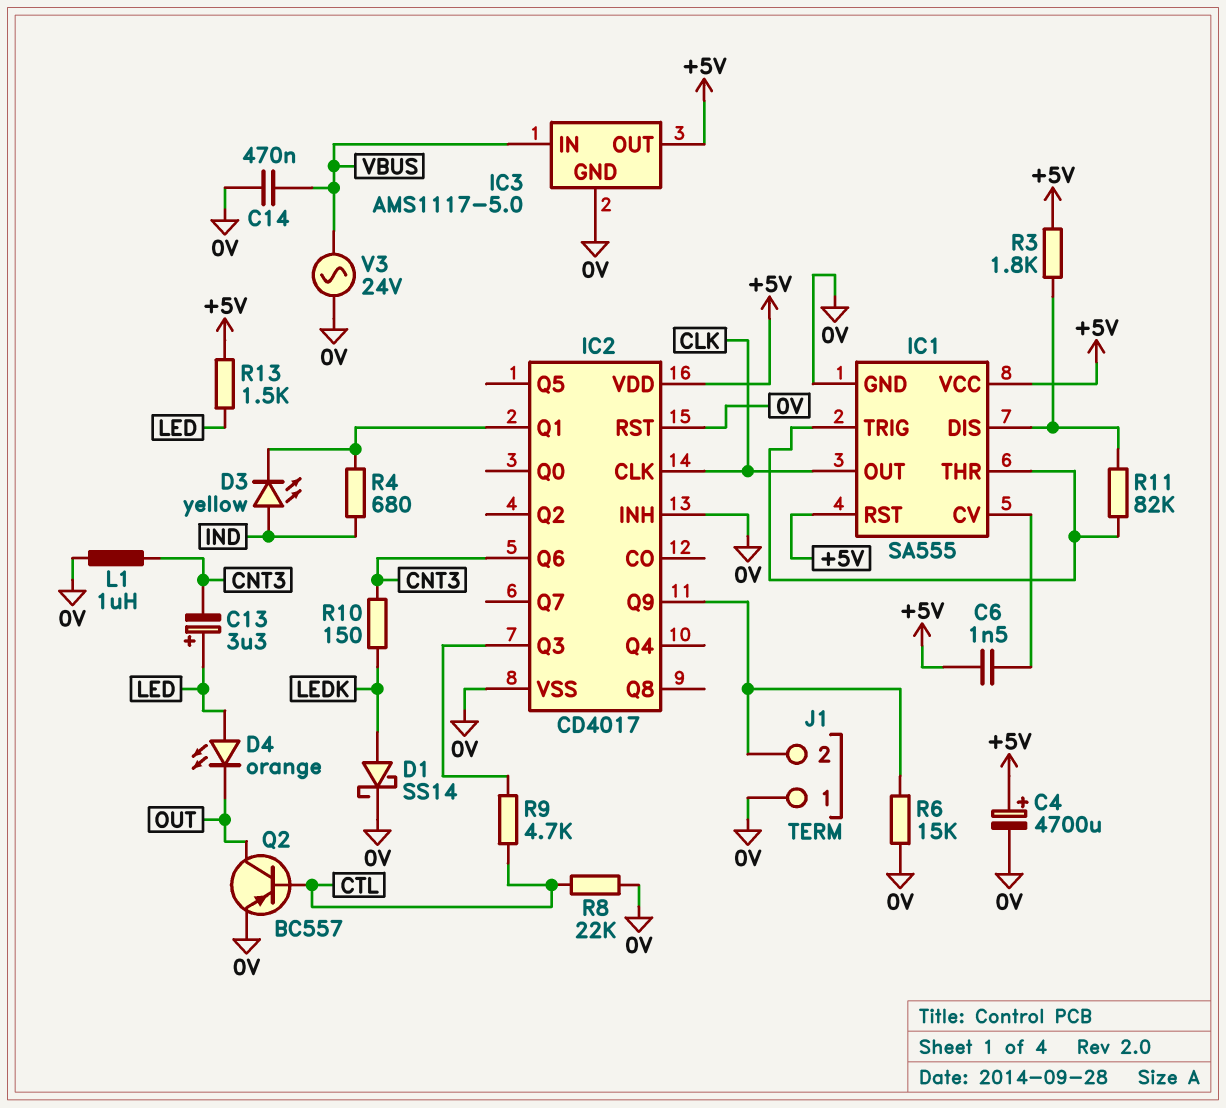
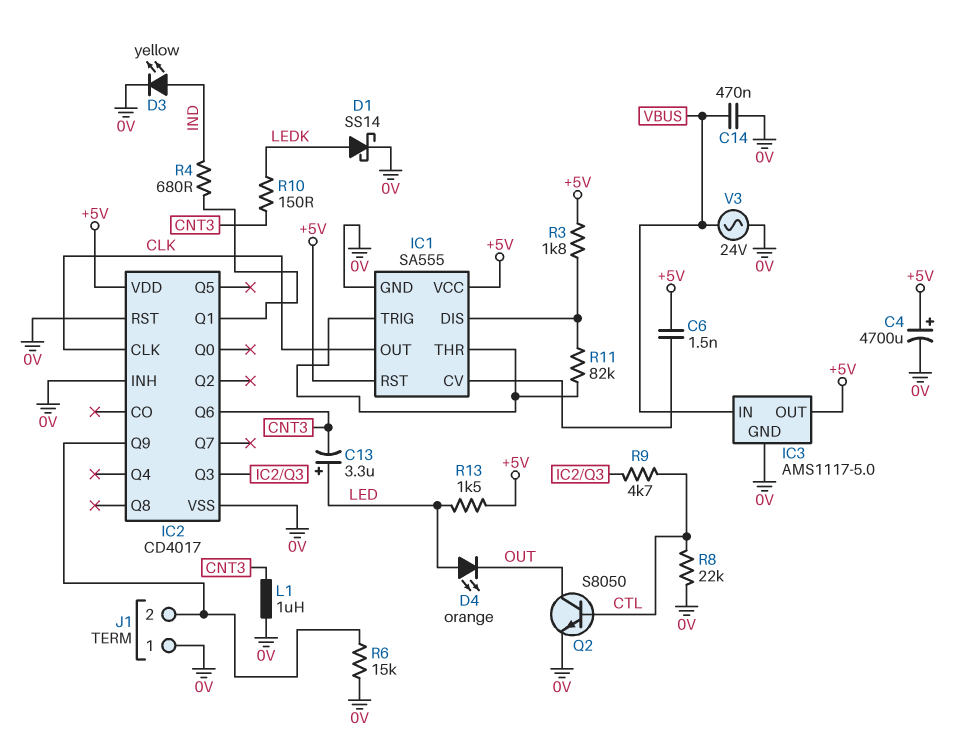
D3: LED yellow (A IND, K IC2/Q1) -> LED yellow (A IND, K 0V)
Q2: PNP BC557 (B CTL, C OUT, E 0V) -> NPN S8050 (B CTL, C OUT, E 0V)

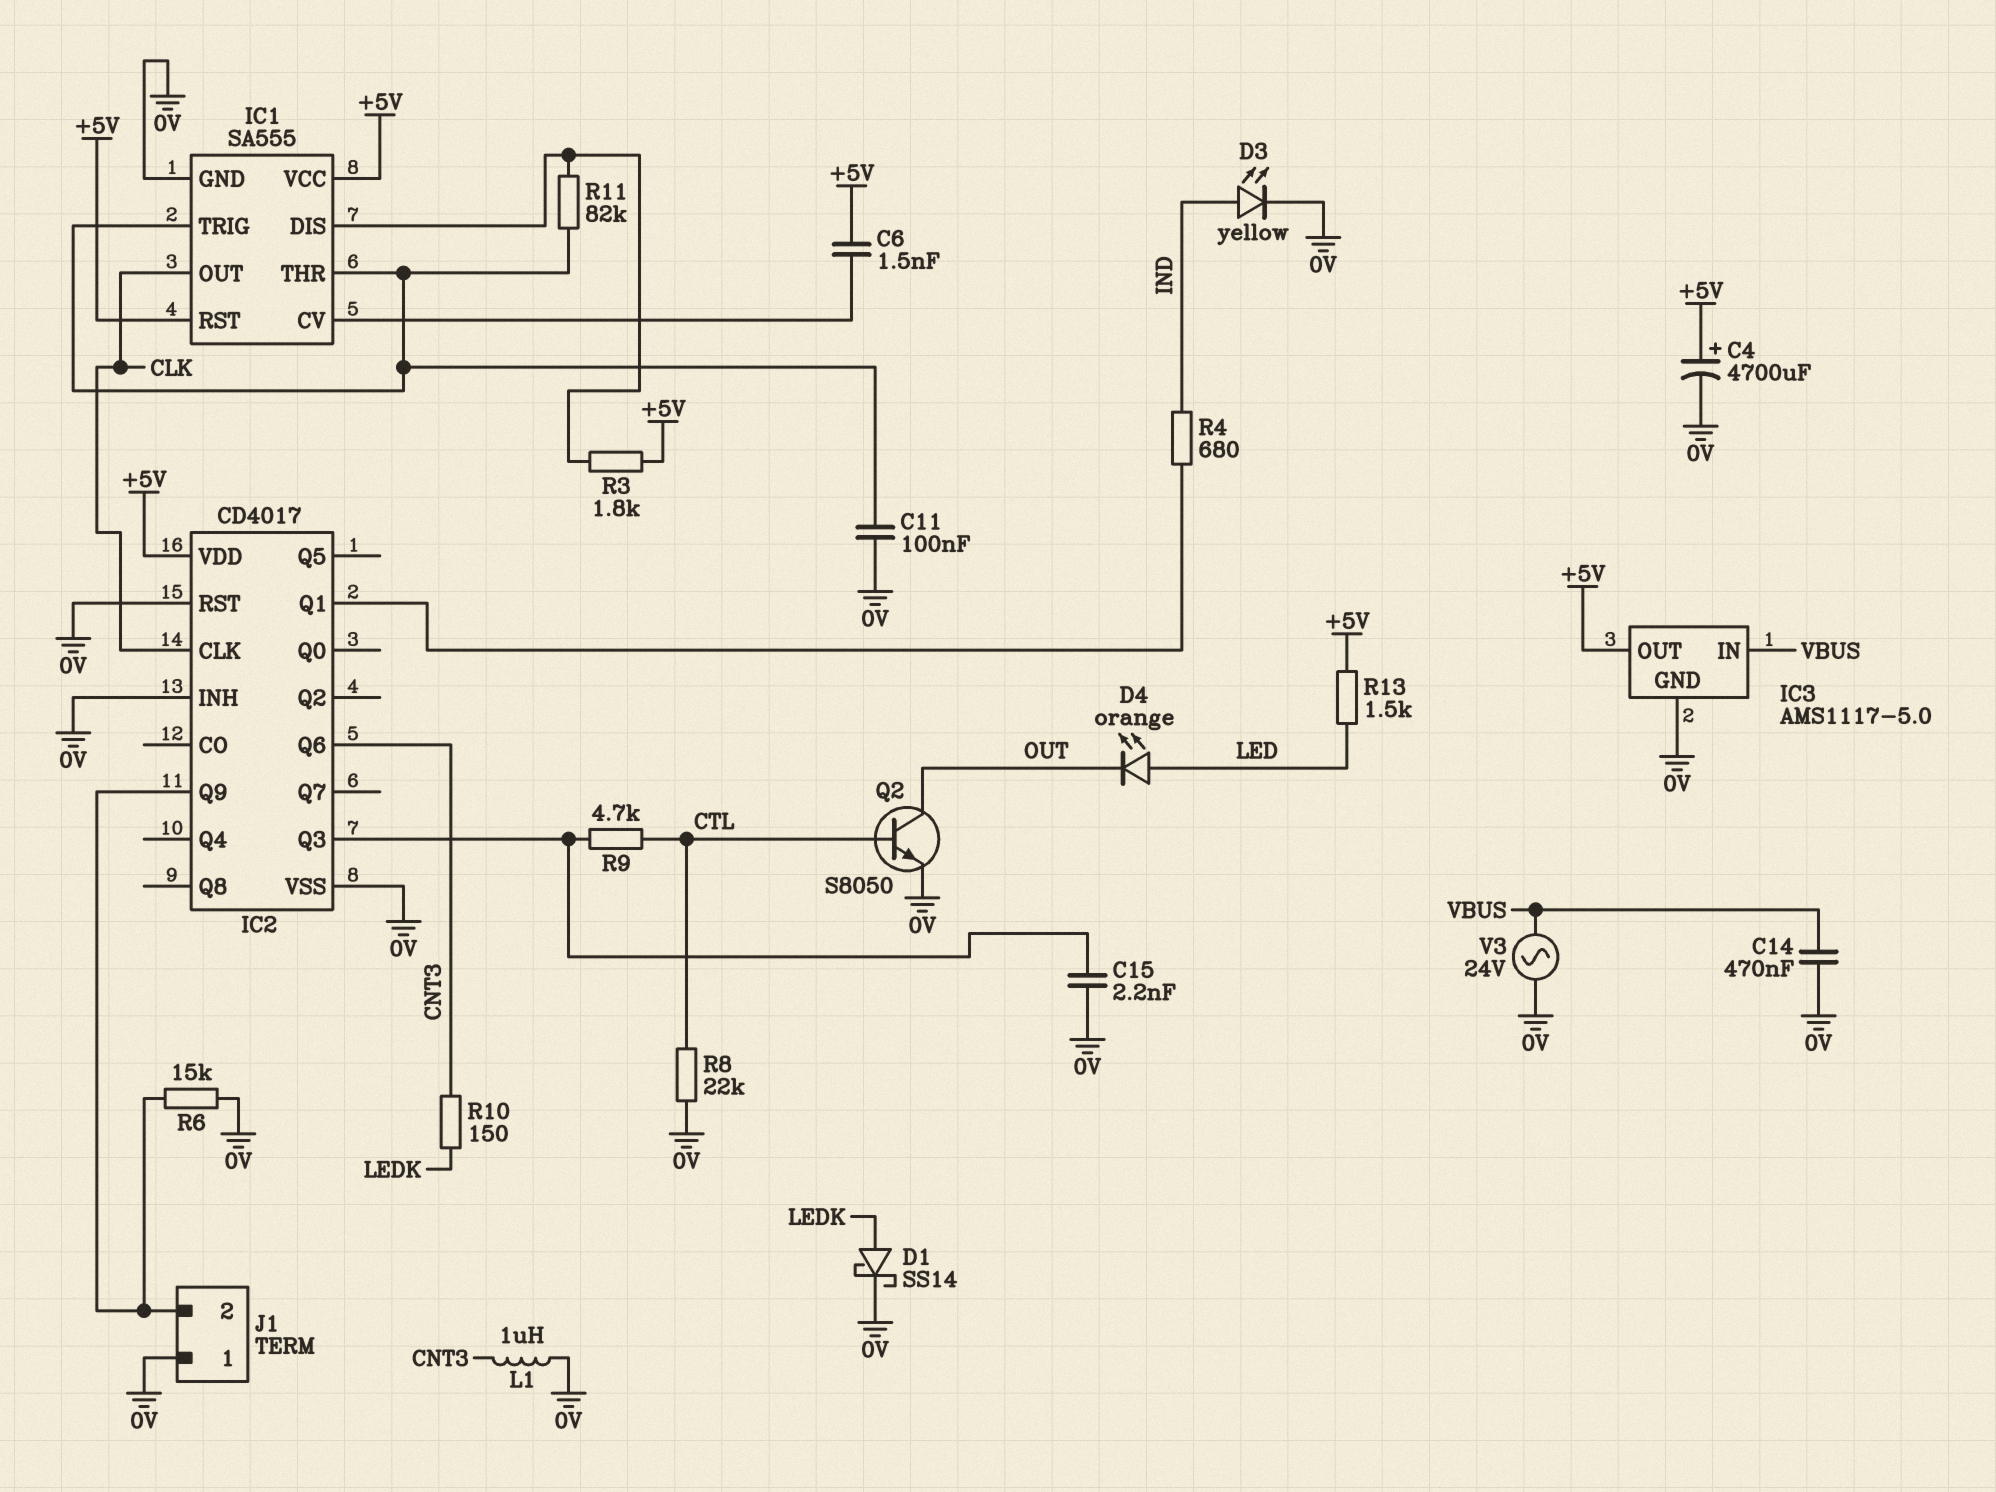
C11: none -> 100nF (0V, IC1/THR)
C13: 3.3uF (plus LED, minus CNT3) -> none
C15: none -> 2.2nF (0V, IC2/Q3)

